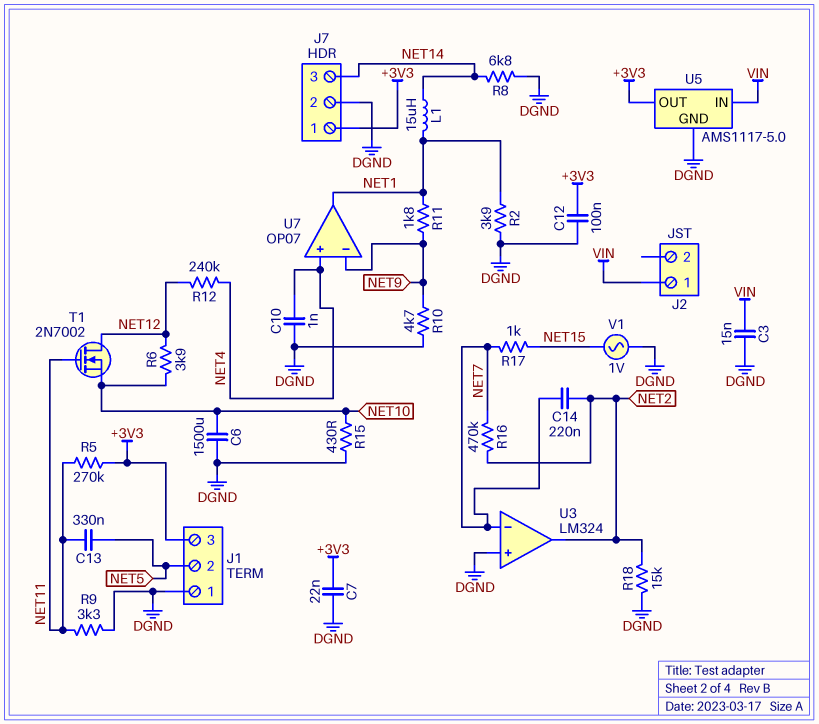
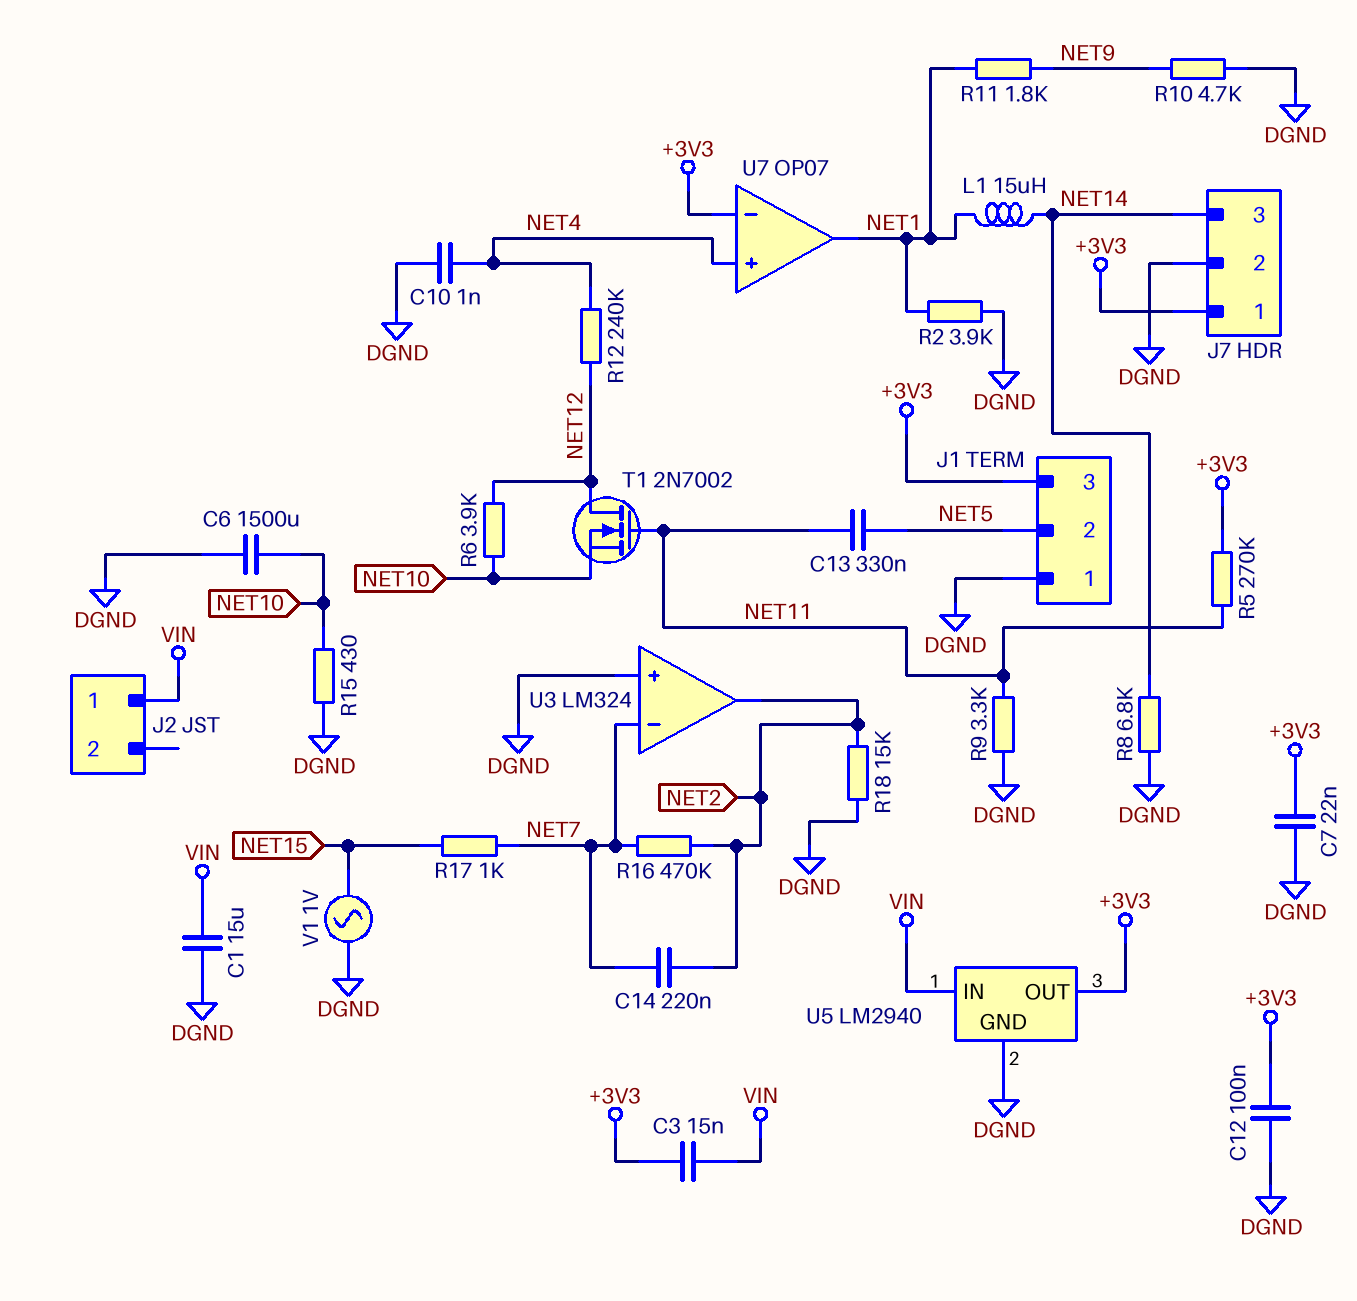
C1: none -> 15uF (DGND, VIN)
C3: 15nF (DGND, VIN) -> 15nF (+3V3, VIN)
U5: AMS1117-5.0 -> LM2940
U7 pin in-: NET9 -> +3V3

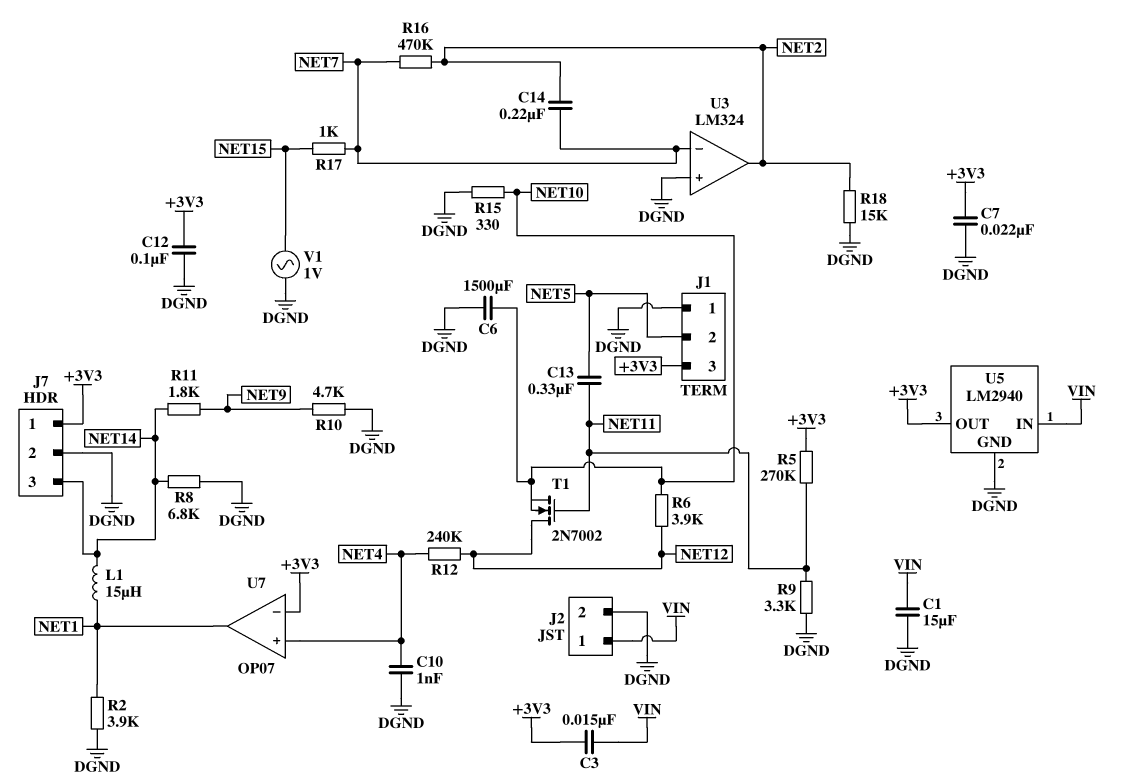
J2 pin 2: none -> DGND
R11: 1.8k (NET1, NET9) -> 1.8k (NET9, NET14)
R15: 430 (DGND, NET10) -> 330 (DGND, NET10)

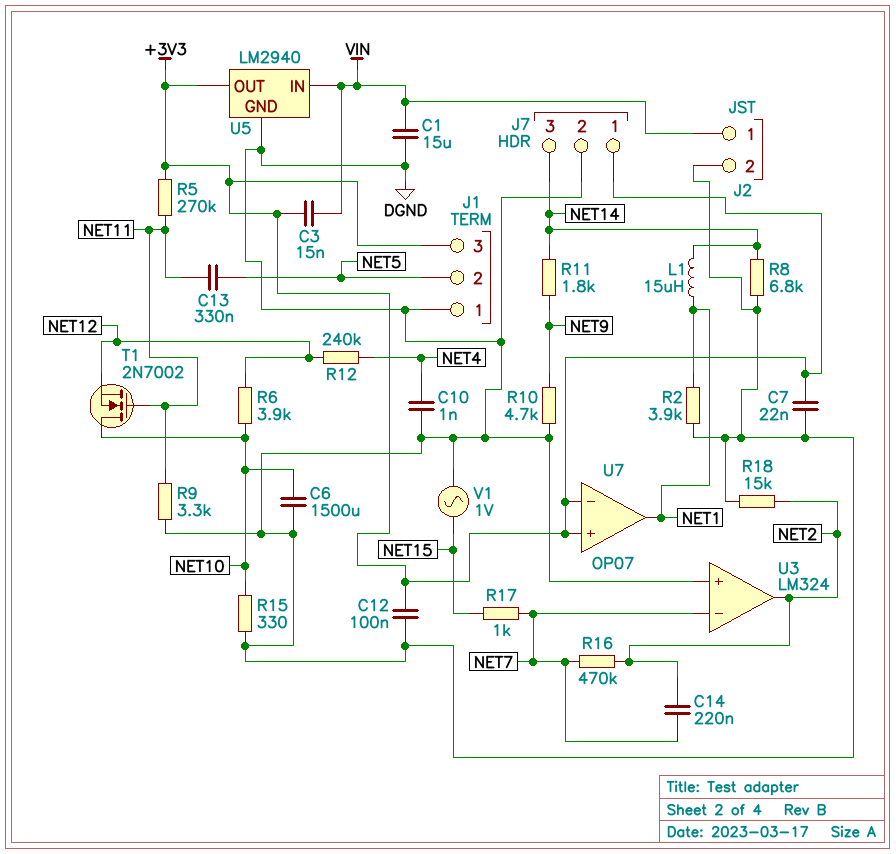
T1: NMOS 2N7002 (G NET11, D NET12, S NET10) -> NMOS 2N7002 (G NET11, D NET10, S NET12)
U7 pin in+: NET4 -> +3V3

